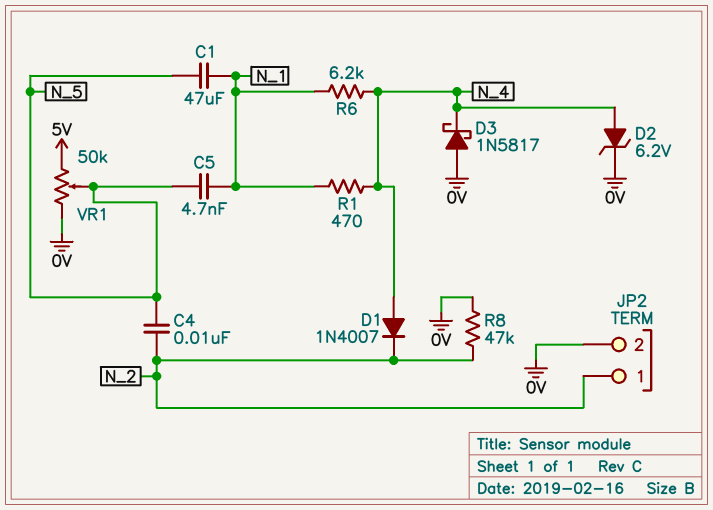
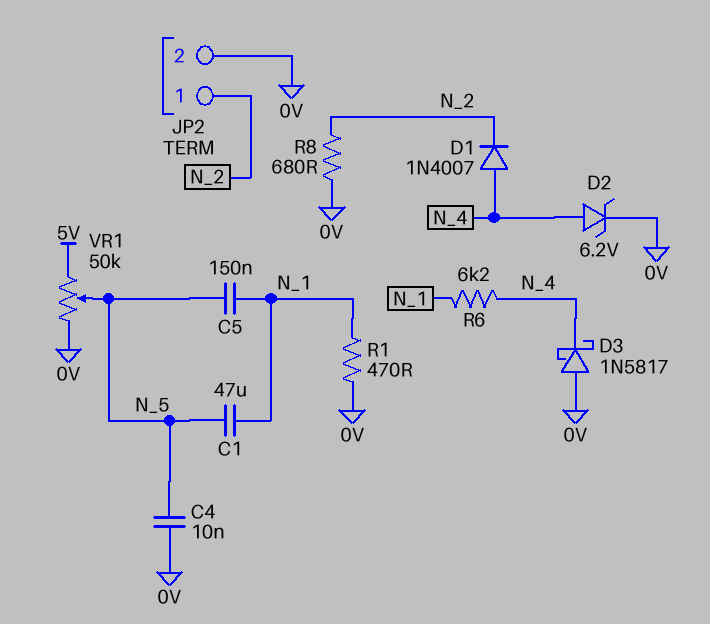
C4: 10nF (N_2, N_5) -> 10nF (0V, N_5)
C5: 4.7nF (N_1, N_5) -> 150nF (N_1, N_5)
R1: 470 (N_1, N_4) -> 470 (0V, N_1)
R8: 47k (0V, N_2) -> 680 (0V, N_2)

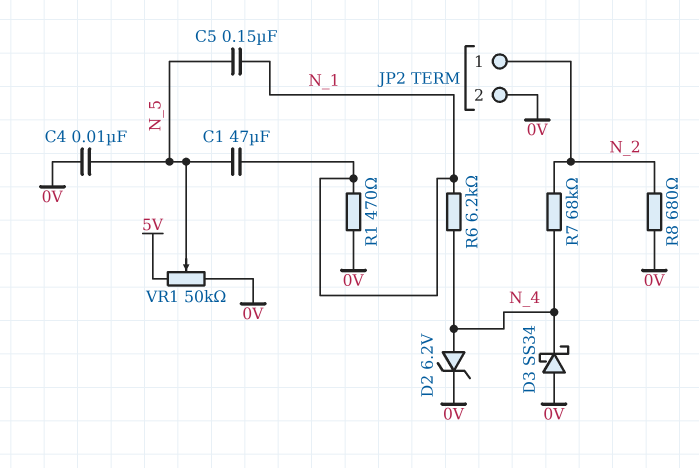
D1: diode 1N4007 (A N_4, K N_2) -> none
D3: schottky 1N5817 (A 0V, K N_4) -> schottky SS34 (A 0V, K N_4)
R7: none -> 68k (N_2, N_4)

